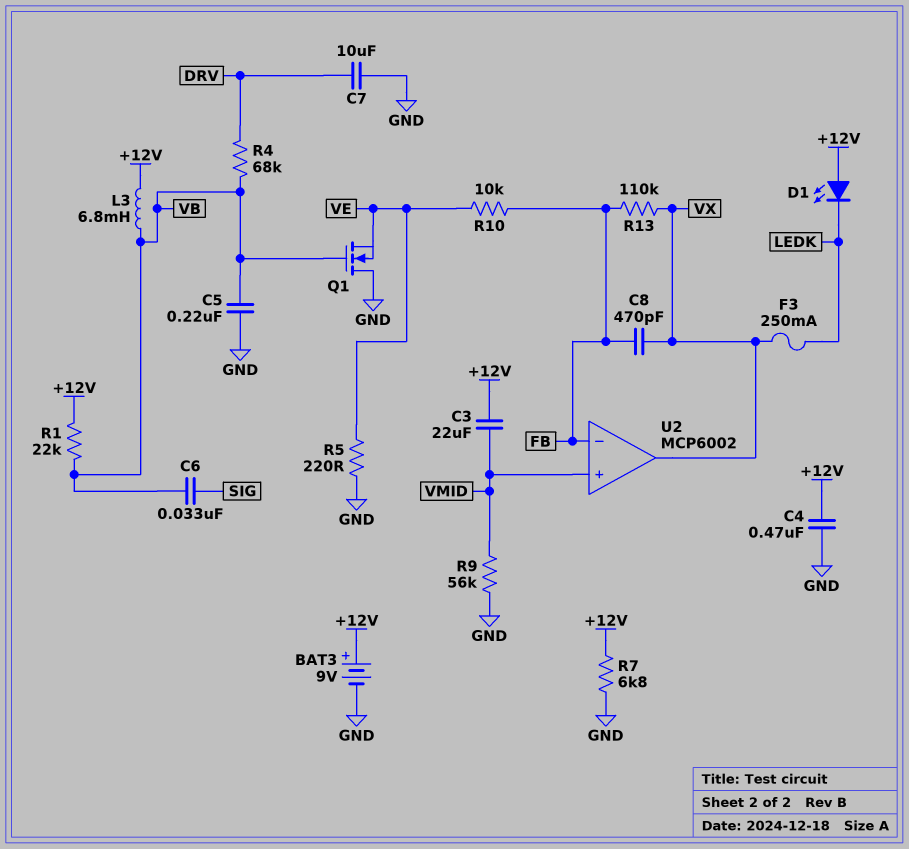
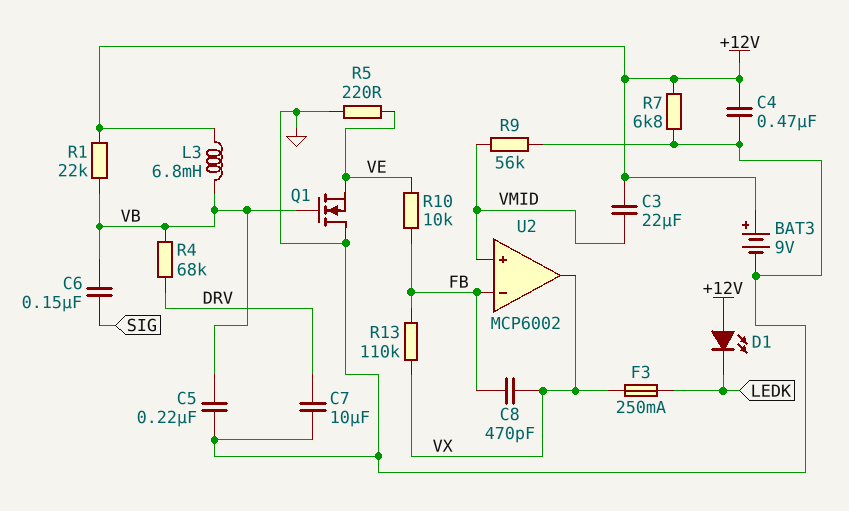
C6: 33nF (SIG, VB) -> 150nF (SIG, VB)

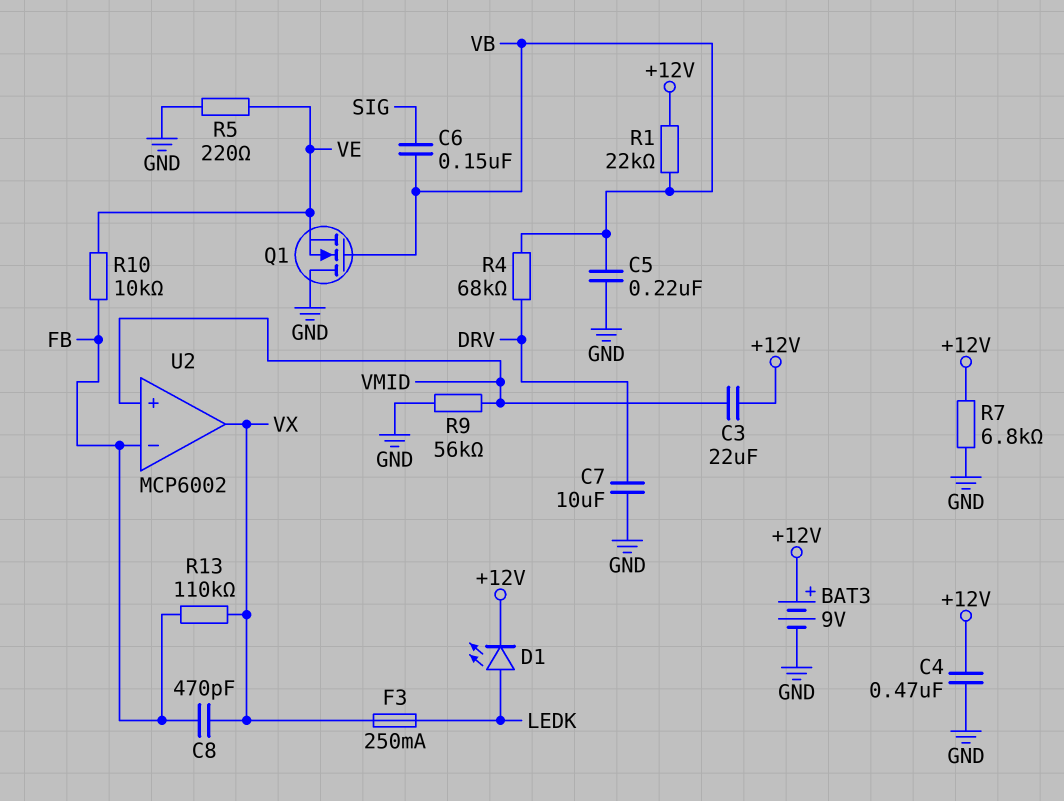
D1: LED (A +12V, K LEDK) -> LED (A LEDK, K +12V)
L3: 6.8mH (+12V, VB) -> none

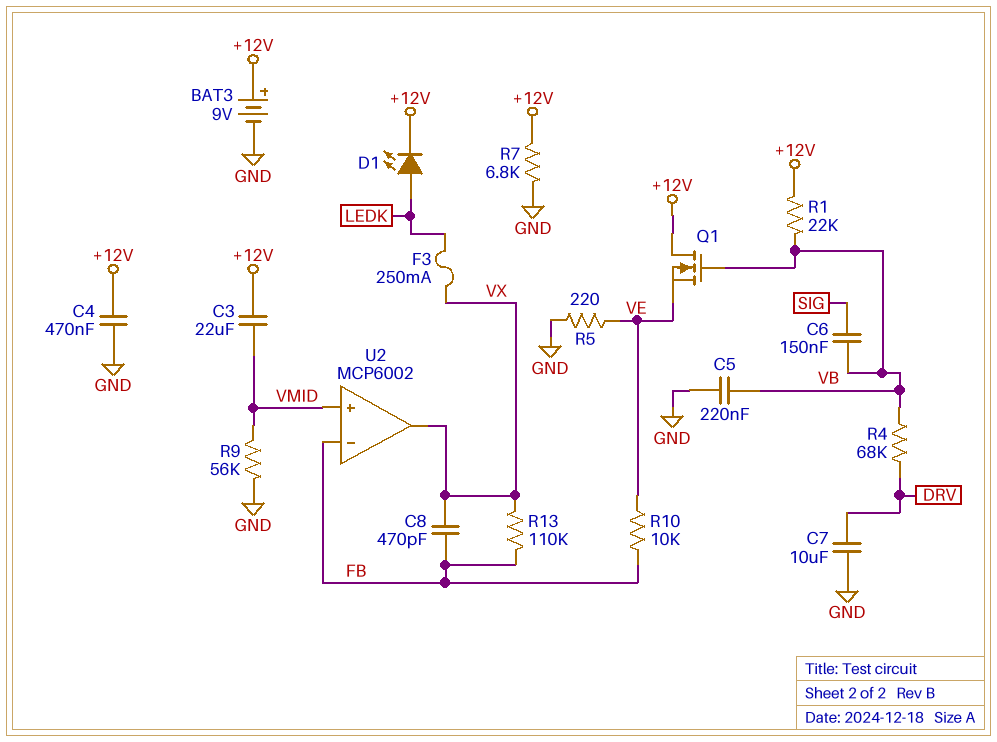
Q1: NMOS (G VB, D GND, S VE) -> NMOS (G VB, D +12V, S VE)

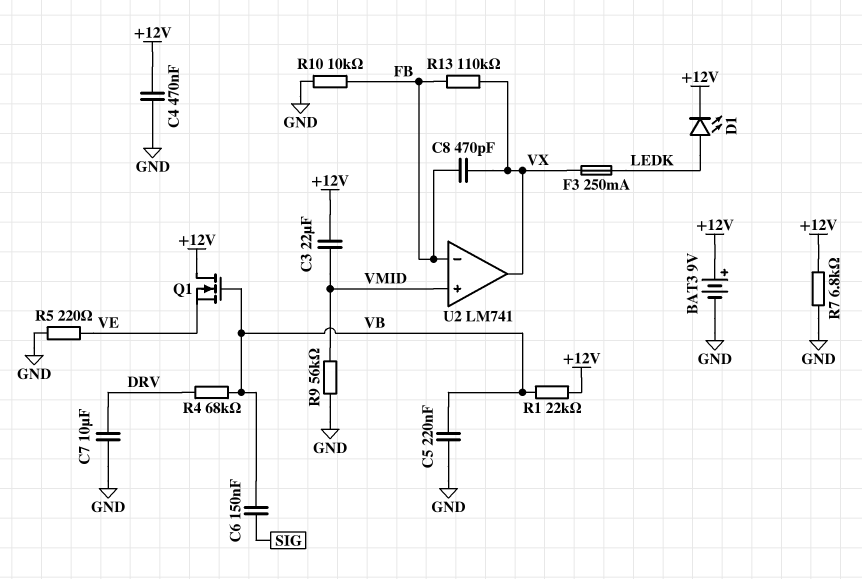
R10: 10k (FB, VE) -> 10k (FB, GND)
U2: MCP6002 -> LM741

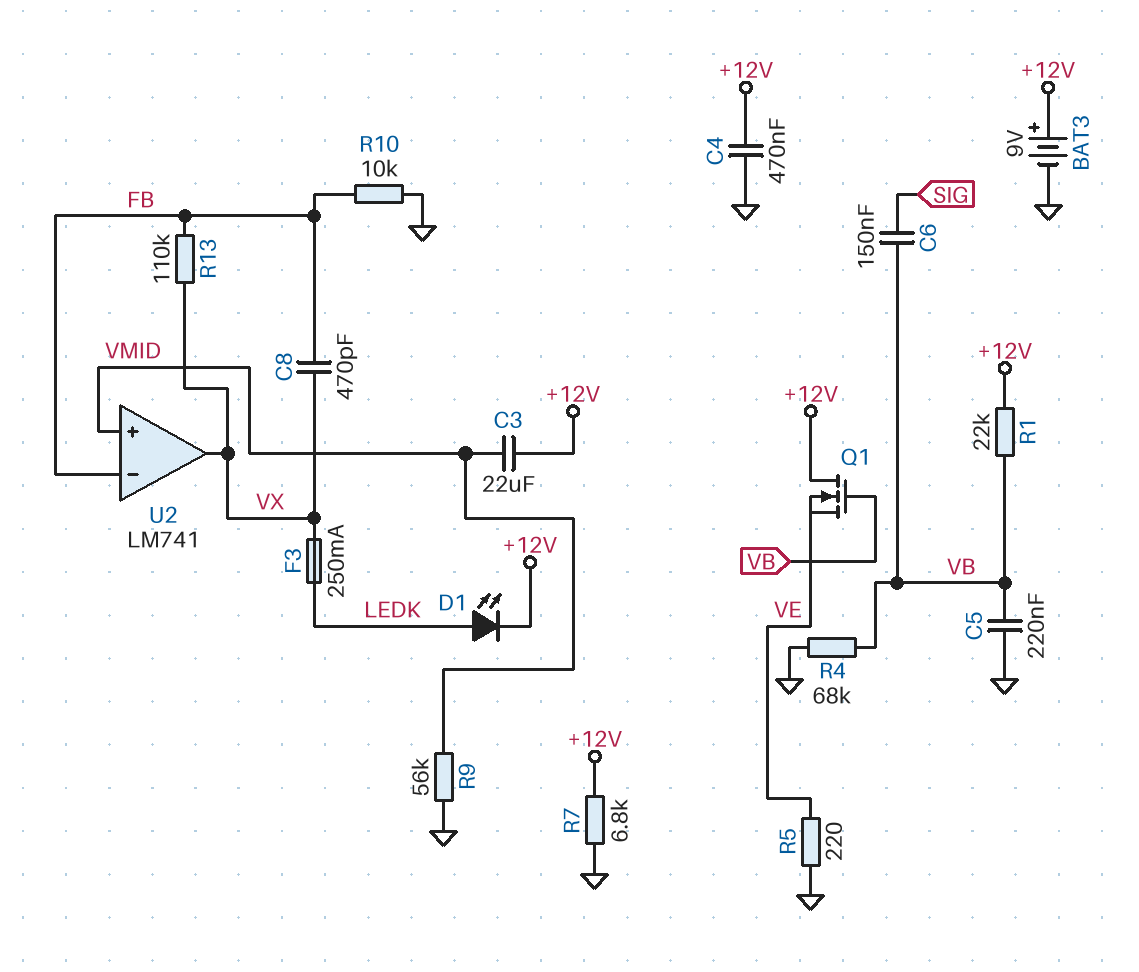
C7: 10uF (DRV, GND) -> none
R4: 68k (DRV, VB) -> 68k (GND, VB)

